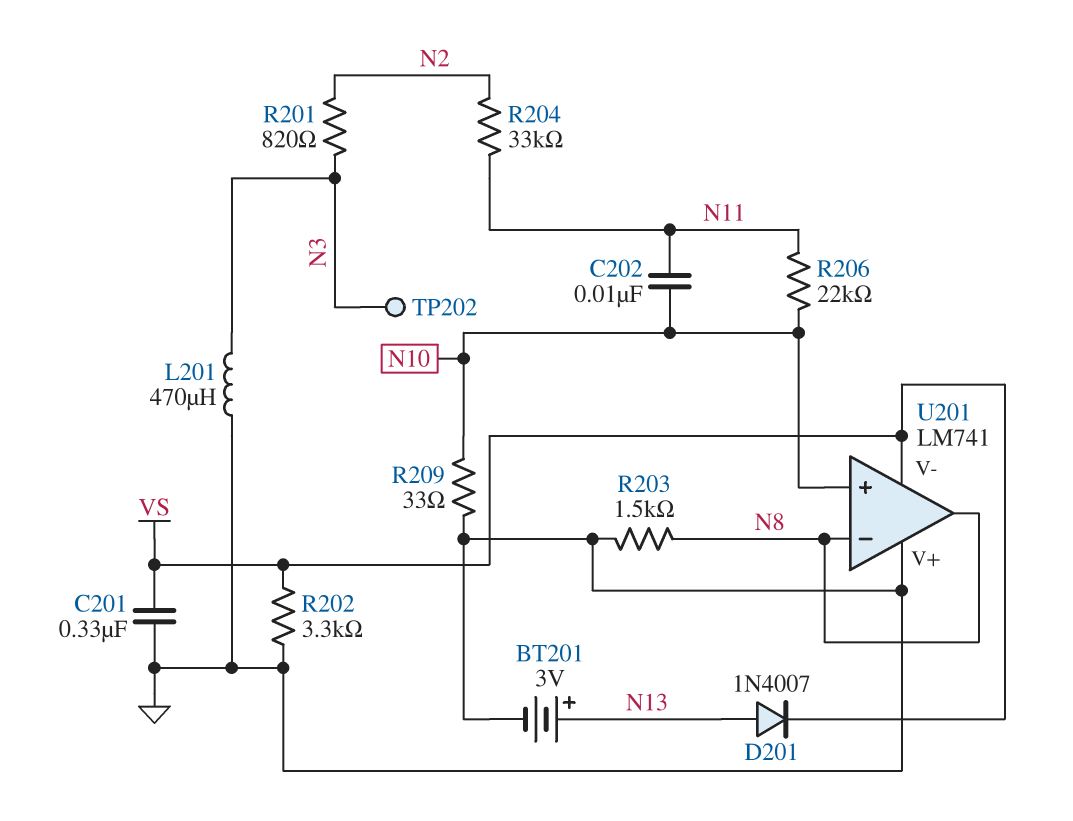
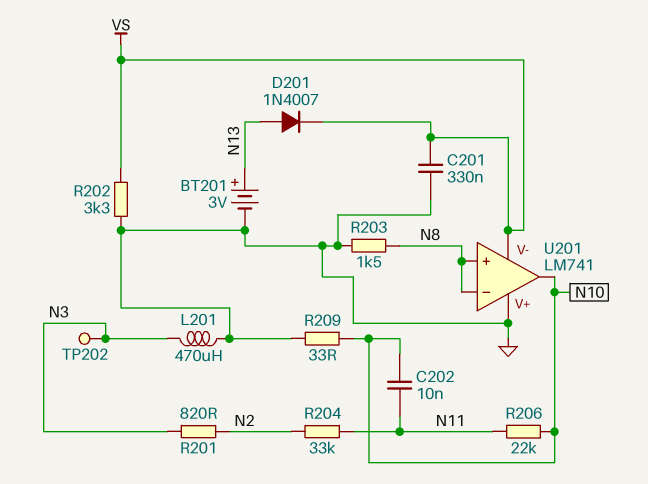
U201 pin in+: N10 -> N8
U201 pin out: N8 -> N10

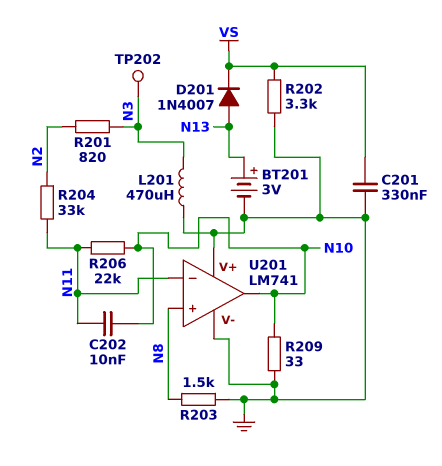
U201 pin V-: VS -> GND
U201 pin in-: N8 -> N11

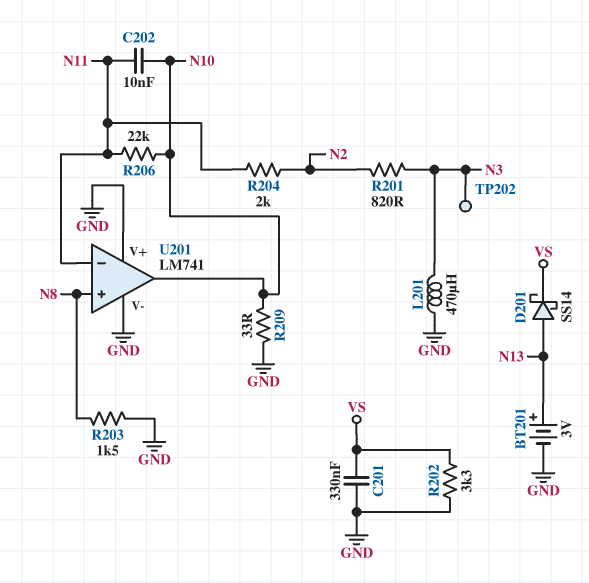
D201: diode 1N4007 (A N13, K VS) -> schottky SS14 (A N13, K VS)
R204: 33k (N2, N11) -> 2k (N2, N11)

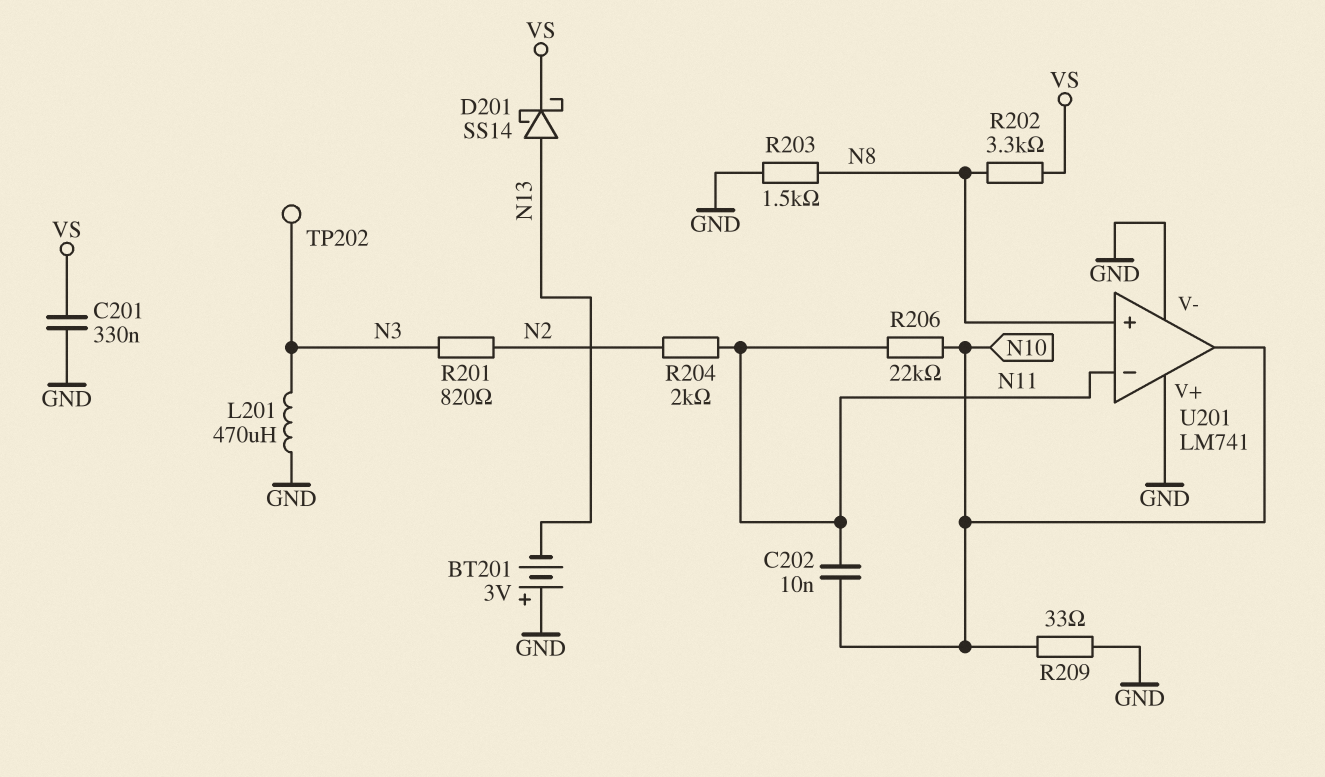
BT201: 3V (plus N13, minus GND) -> 3V (plus GND, minus N13)
R202: 3.3k (GND, VS) -> 3.3k (N8, VS)

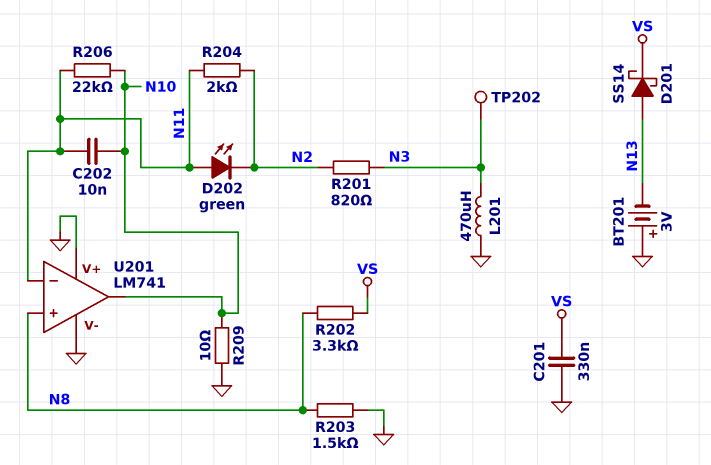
D202: none -> LED green (A N11, K N2)
R209: 33 (GND, N10) -> 10 (GND, N10)

